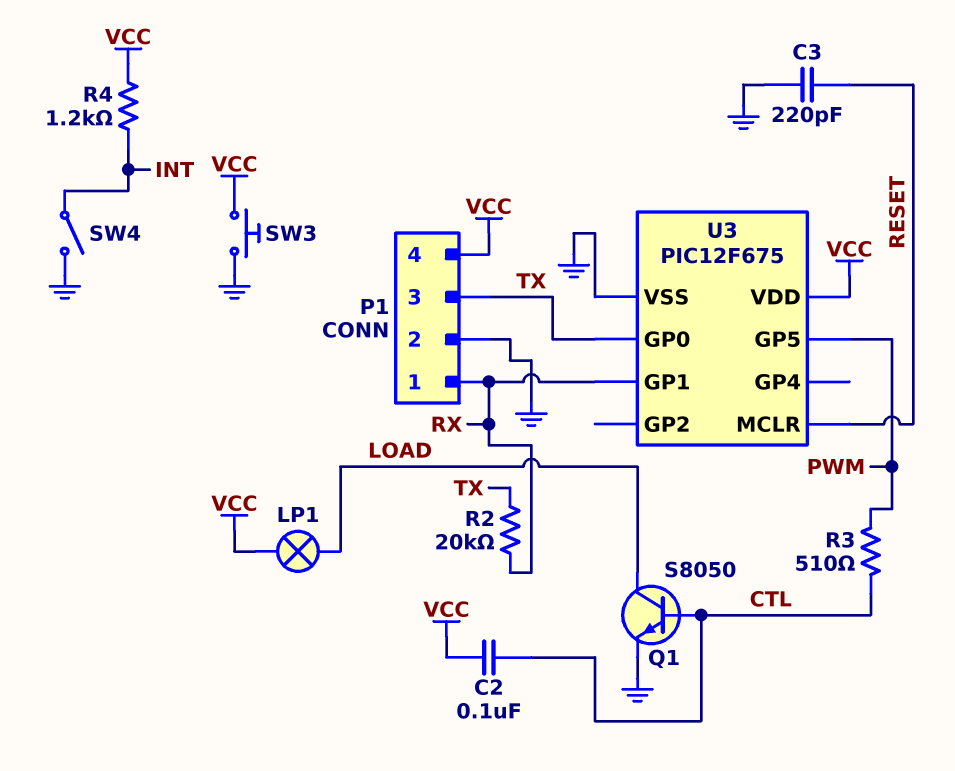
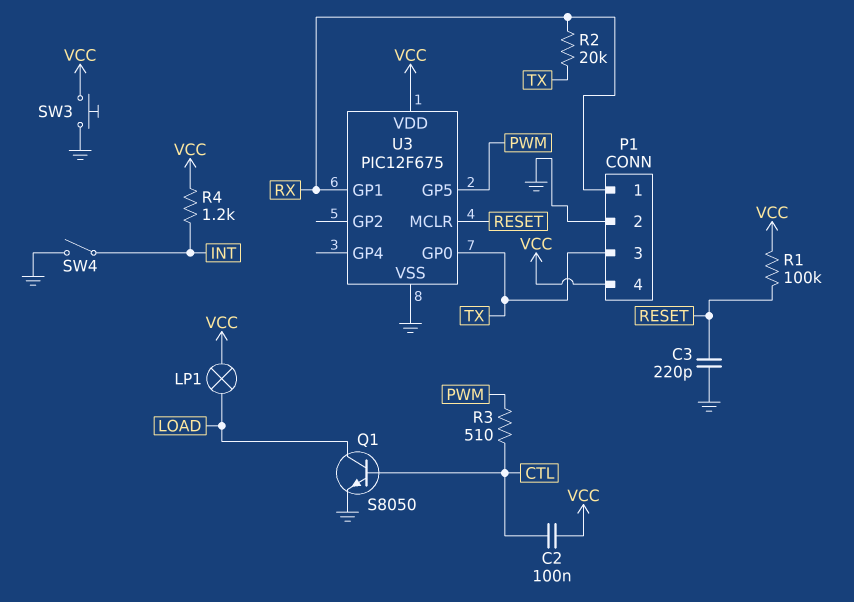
R1: none -> 100k (RESET, VCC)

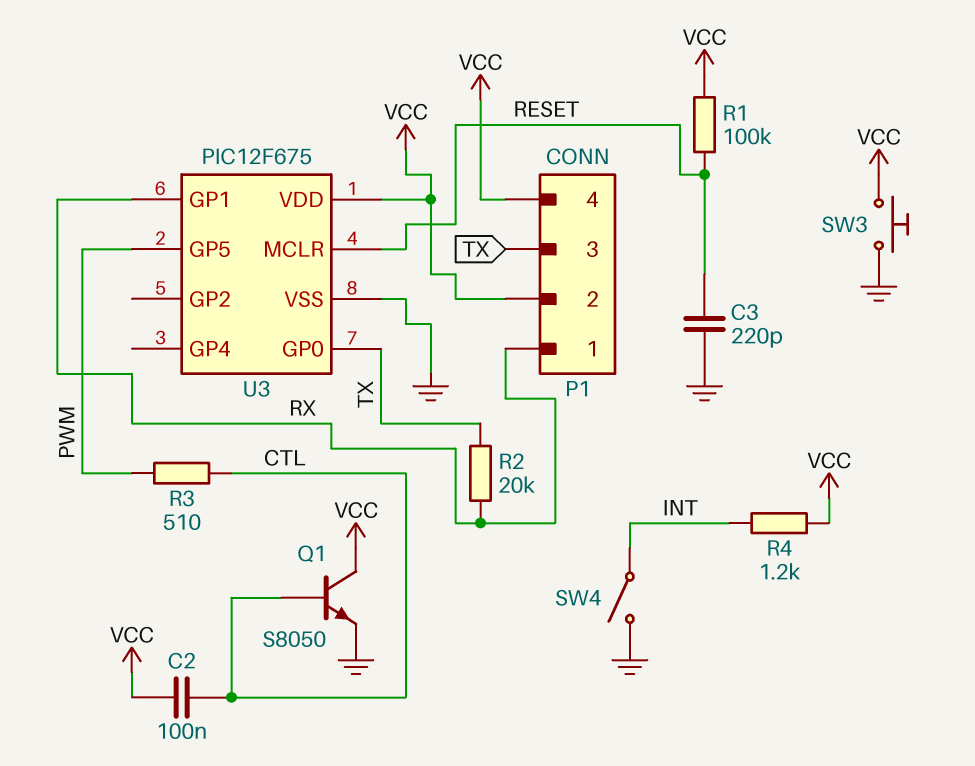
LP1: lamp (LOAD, VCC) -> none
P1 pin 2: GND -> VCC
Q1: NPN S8050 (B CTL, C LOAD, E GND) -> NPN S8050 (B CTL, C VCC, E GND)

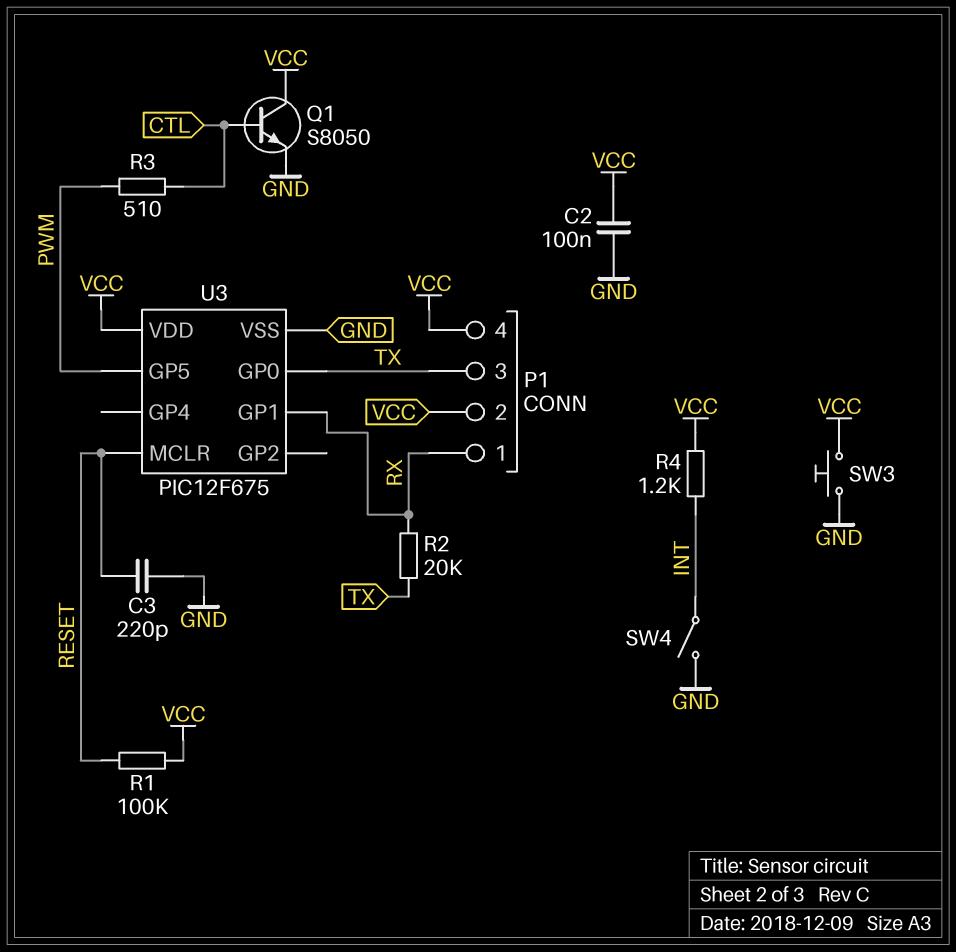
C2: 100nF (CTL, VCC) -> 100nF (GND, VCC)

